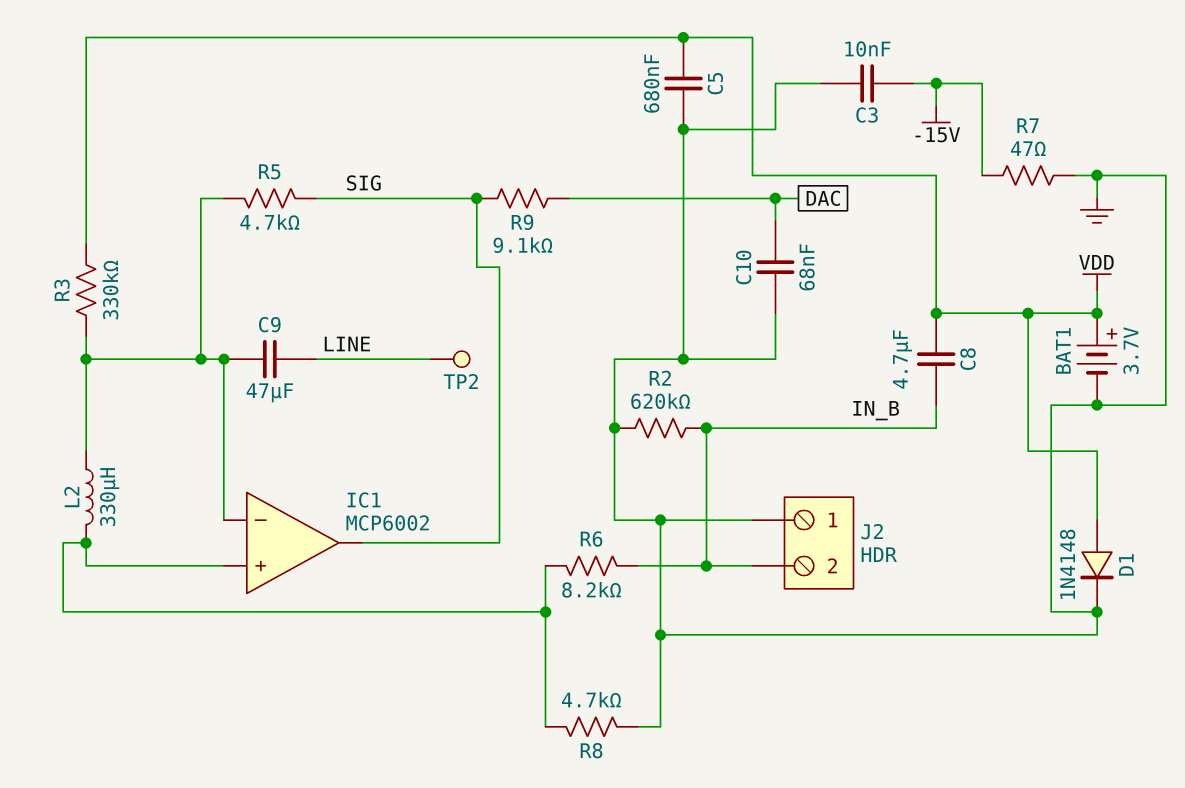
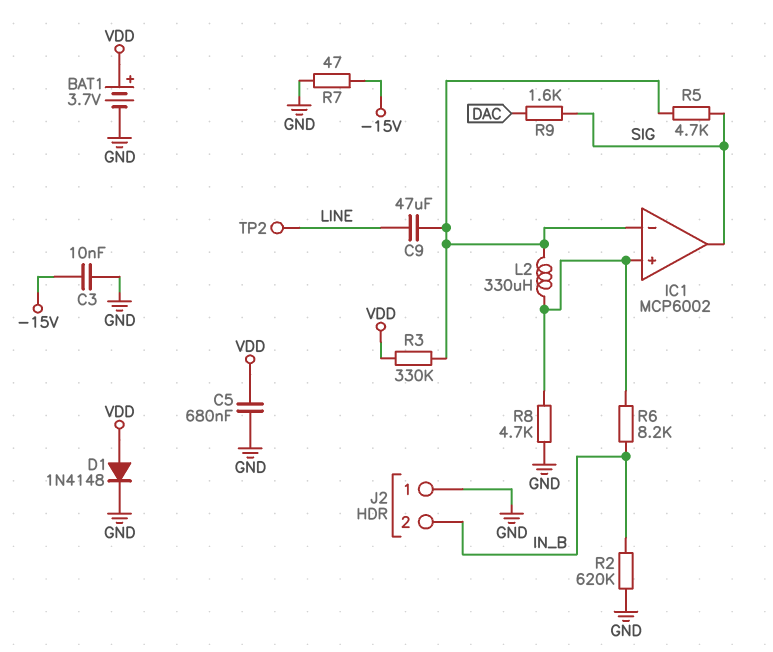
C8: 4.7uF (IN_B, VDD) -> none
C10: 68nF (DAC, GND) -> none
R9: 9.1k (DAC, SIG) -> 1.6k (DAC, SIG)

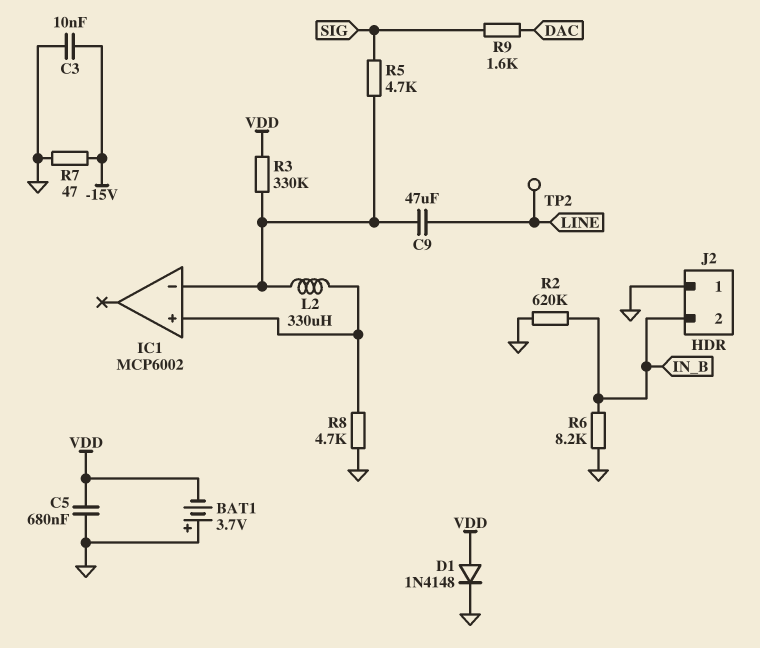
BAT1: 3.7V (plus VDD, minus GND) -> 3.7V (plus GND, minus VDD)
IC1 pin out: SIG -> none
R6: 8.2k (IC1/in+, IN_B) -> 8.2k (GND, IN_B)

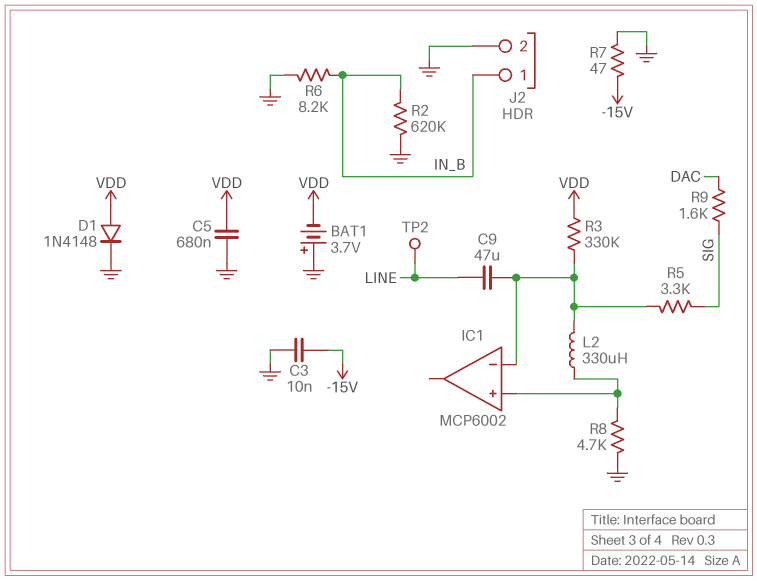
J2 pin 1: GND -> IN_B
J2 pin 2: IN_B -> GND
R5: 4.7k (IC1/in-, SIG) -> 3.3k (IC1/in-, SIG)

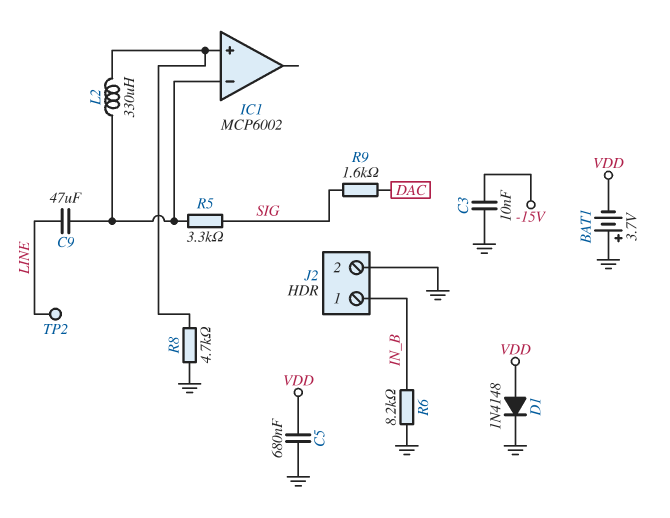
R2: 620k (GND, IN_B) -> none
R3: 330k (IC1/in-, VDD) -> none
R7: 47 (-15V, GND) -> none

